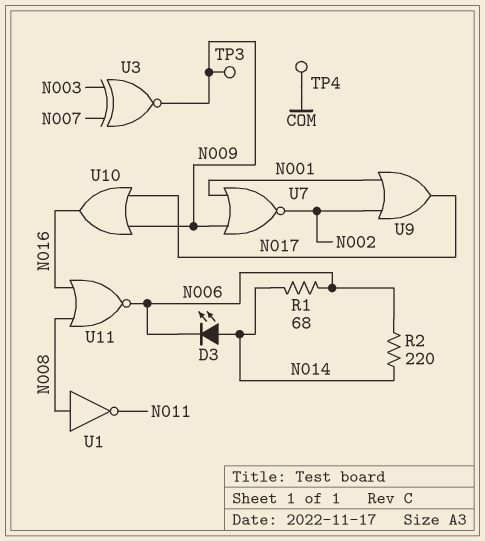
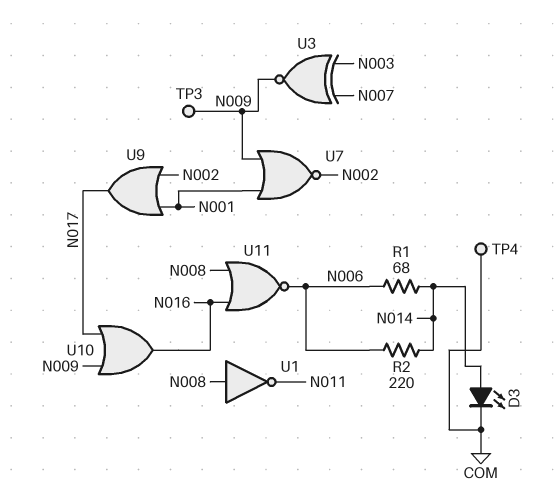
D3: LED (A N014, K N006) -> LED (A N014, K COM)

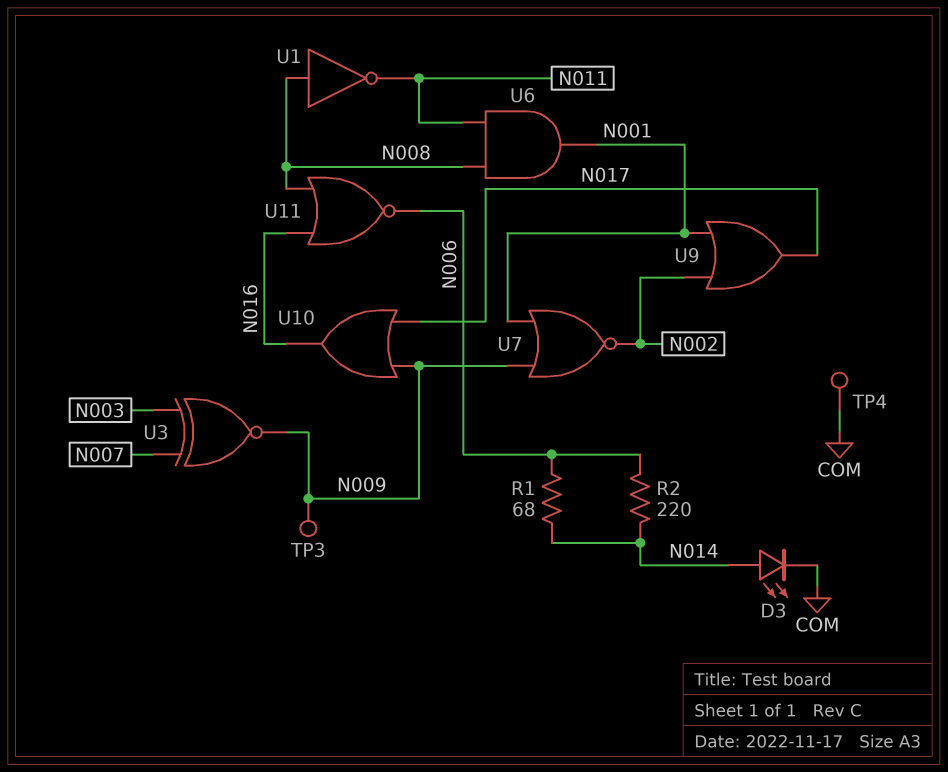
U6: none -> AND (in N008, in N011, out N001)

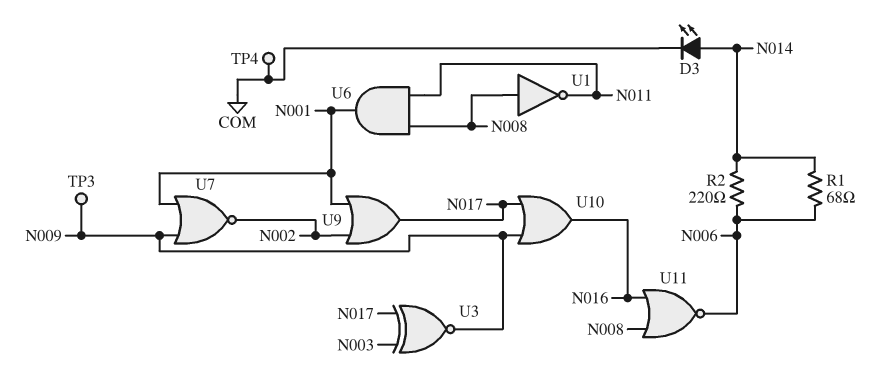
U3: XNOR (in N003, in N007, out N009) -> XNOR (in N003, in N017, out N009)

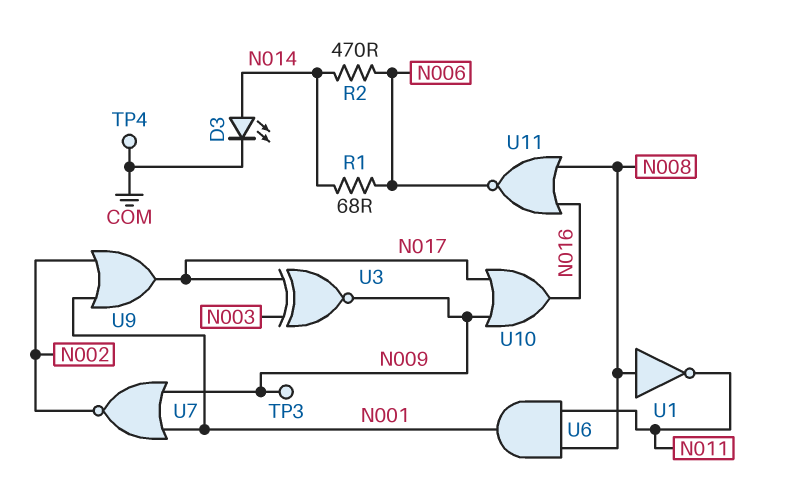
R2: 220 (N006, N014) -> 470 (N006, N014)

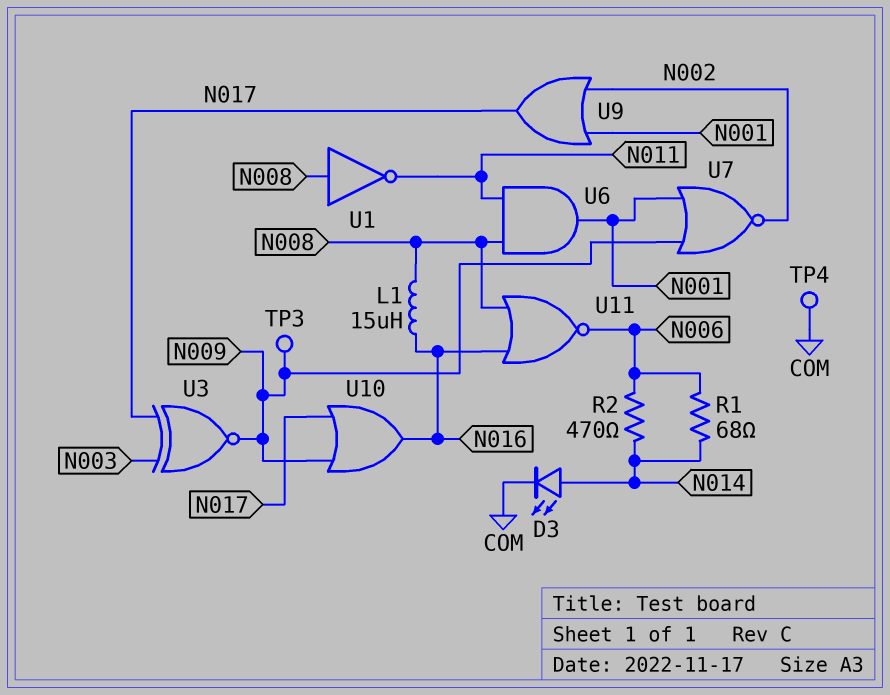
L1: none -> 15uH (N008, N016)

